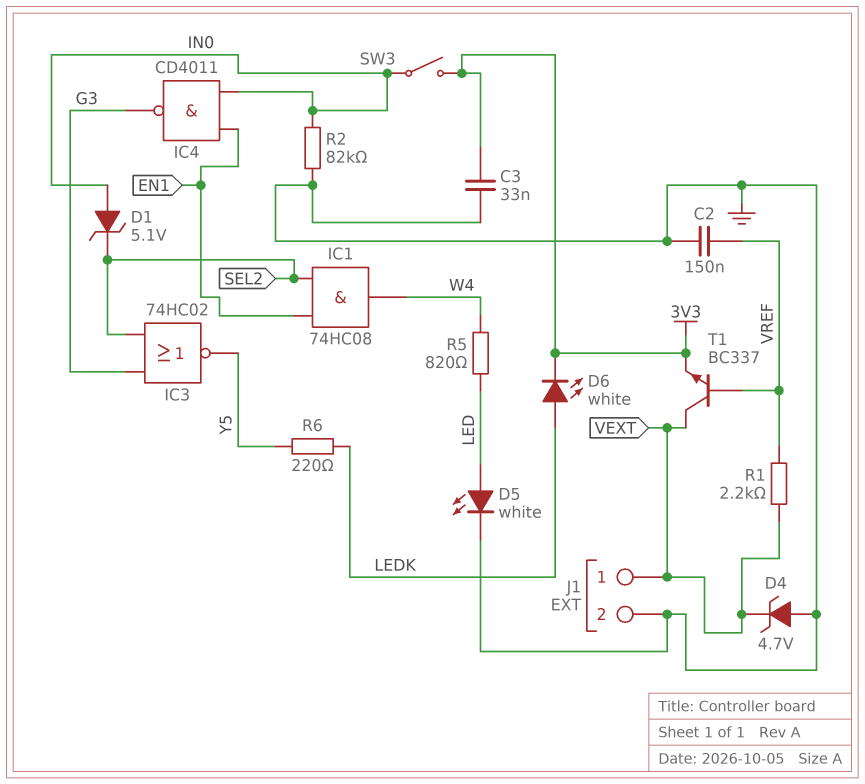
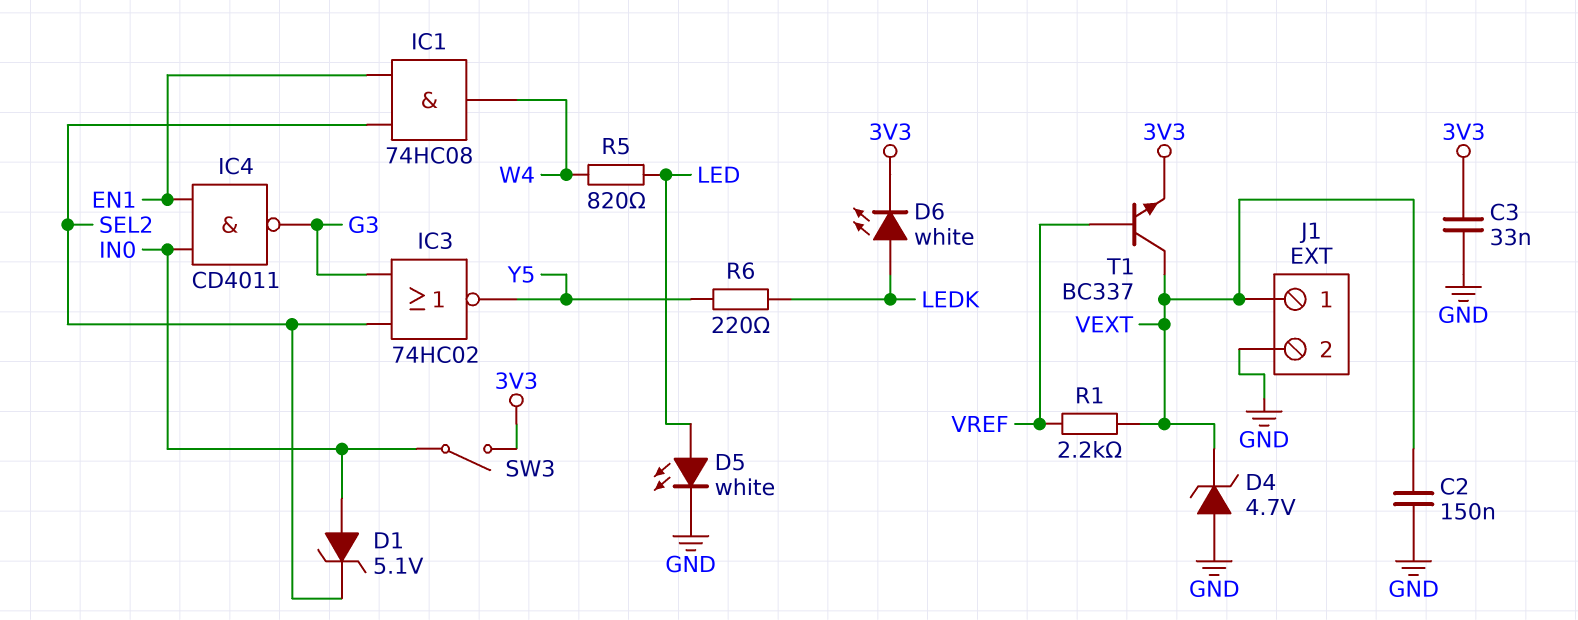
C2: 150nF (GND, VREF) -> 150nF (GND, VEXT)
R2: 82k (GND, IN0) -> none

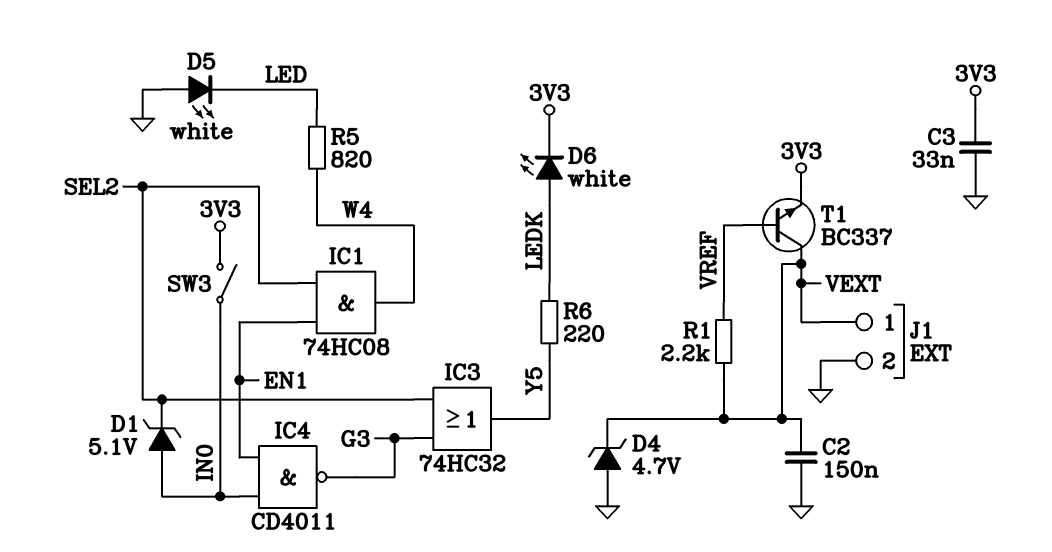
D5: LED white (A LED, K GND) -> LED white (A GND, K LED)
IC3: NOR 74HC02 (in G3, in SEL2, out Y5) -> OR 74HC32 (in G3, in SEL2, out Y5)

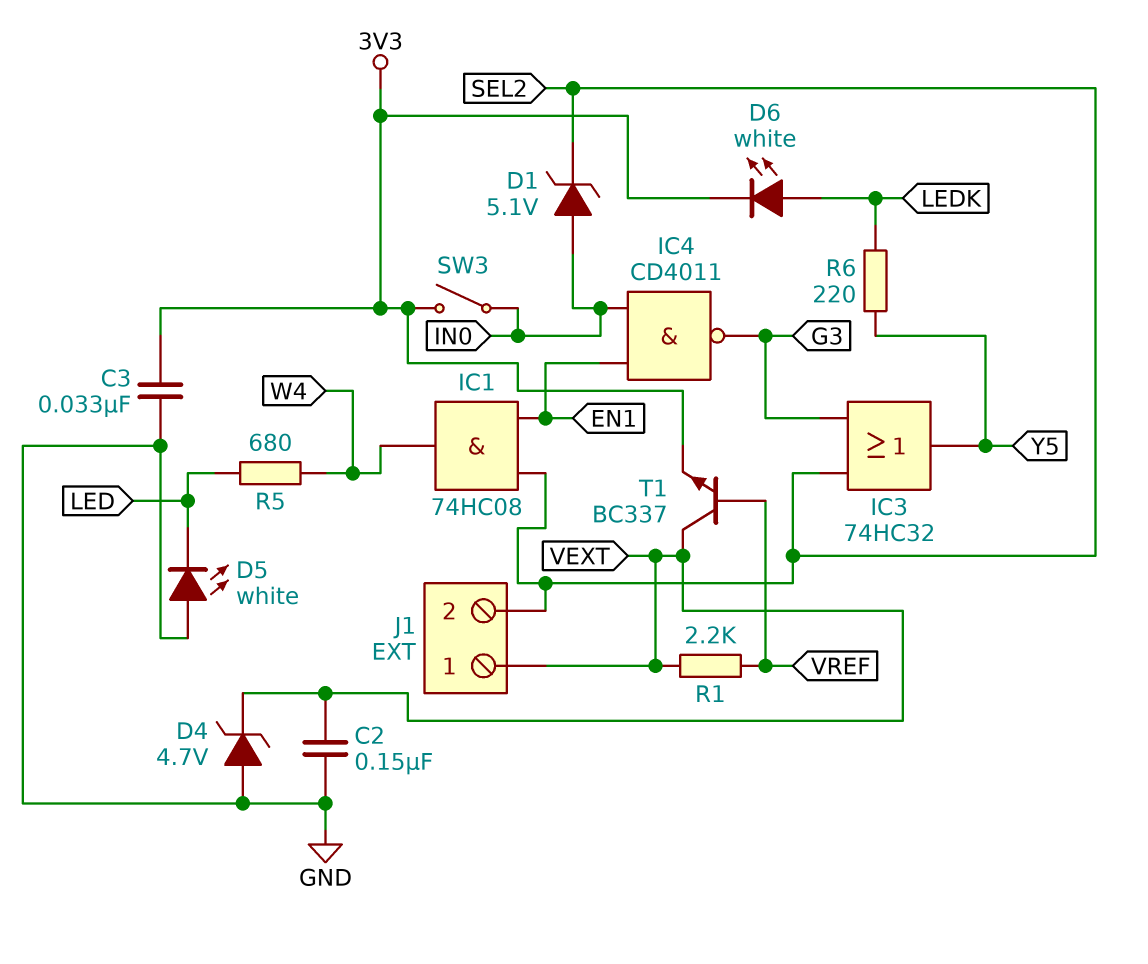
J1 pin 2: GND -> SEL2
R5: 820 (LED, W4) -> 680 (LED, W4)

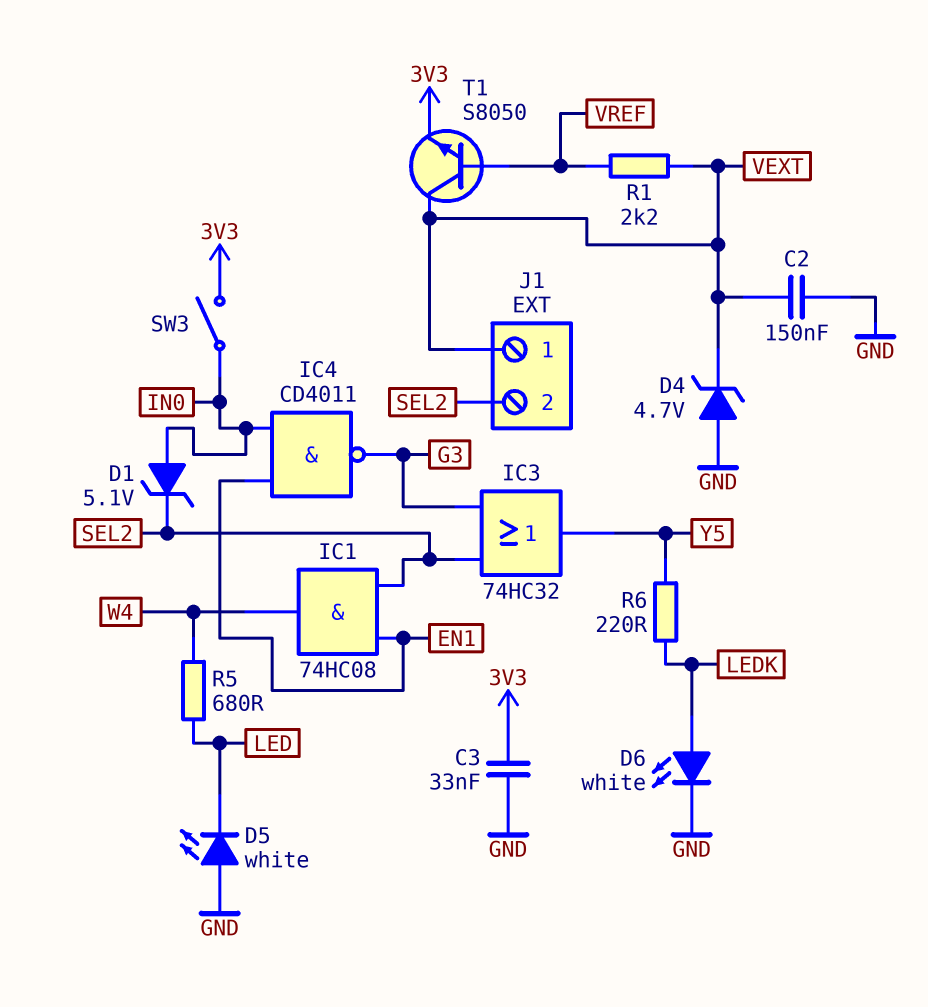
D6: LED white (A LEDK, K 3V3) -> LED white (A LEDK, K GND)
T1: NPN BC337 (B VREF, C VEXT, E 3V3) -> NPN S8050 (B VREF, C VEXT, E 3V3)

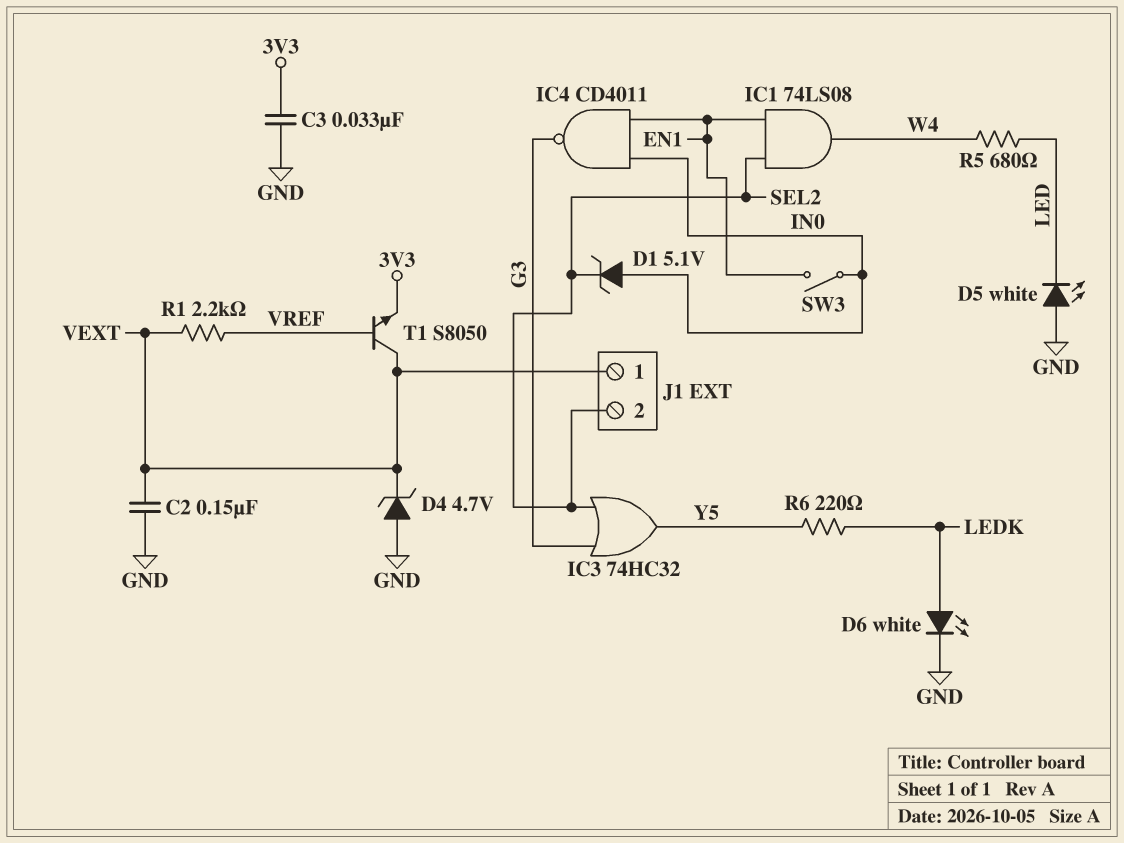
IC1: AND 74HC08 (in EN1, in SEL2, out W4) -> AND 74LS08 (in EN1, in SEL2, out W4)
SW3: switch (3V3, IN0) -> switch (EN1, IN0)

